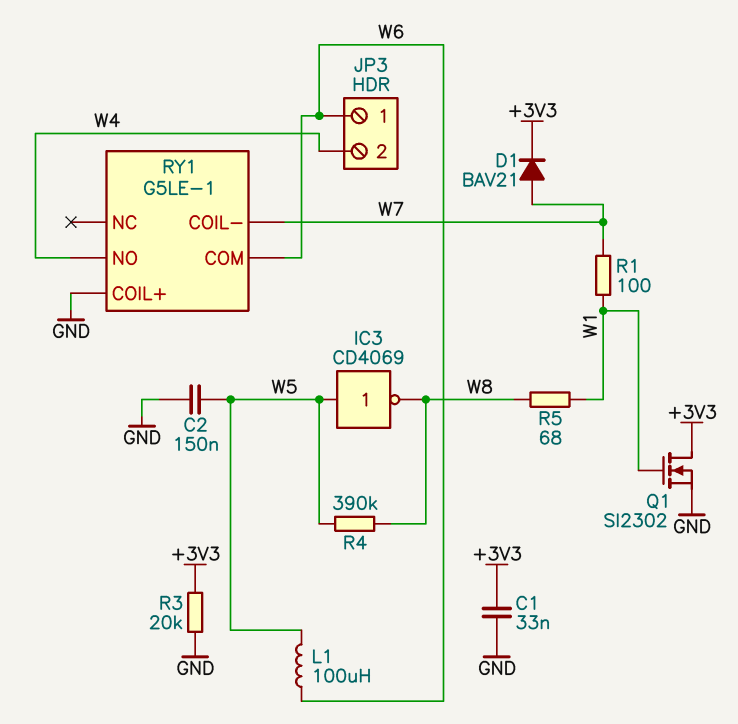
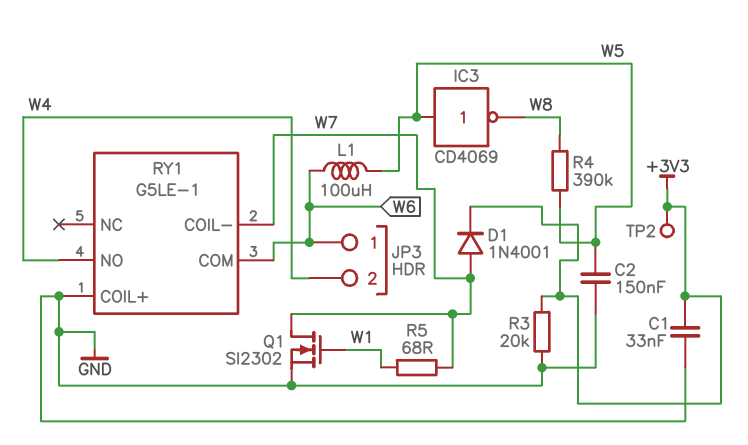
D1: diode BAV21 (A W7, K +3V3) -> diode 1N4001 (A W7, K +3V3)
Q1: NMOS SI2302 (G W1, D +3V3, S GND) -> NMOS SI2302 (G W1, D W7, S GND)
R1: 100 (W1, W7) -> none
R5: 68 (W1, W8) -> 68 (W1, W7)
TP2: none -> test point (+3V3)

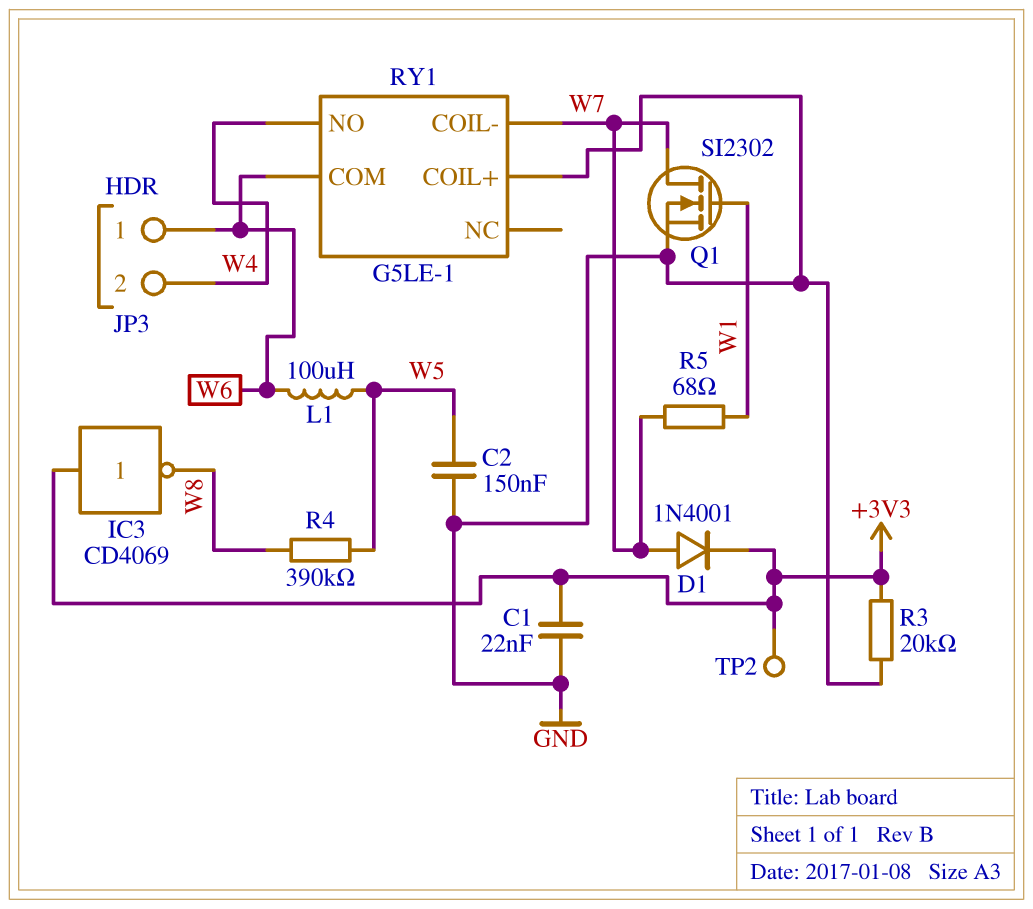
C1: 33nF (+3V3, GND) -> 22nF (+3V3, GND)
IC3: NOT CD4069 (in W5, out W8) -> NOT CD4069 (in +3V3, out W8)

